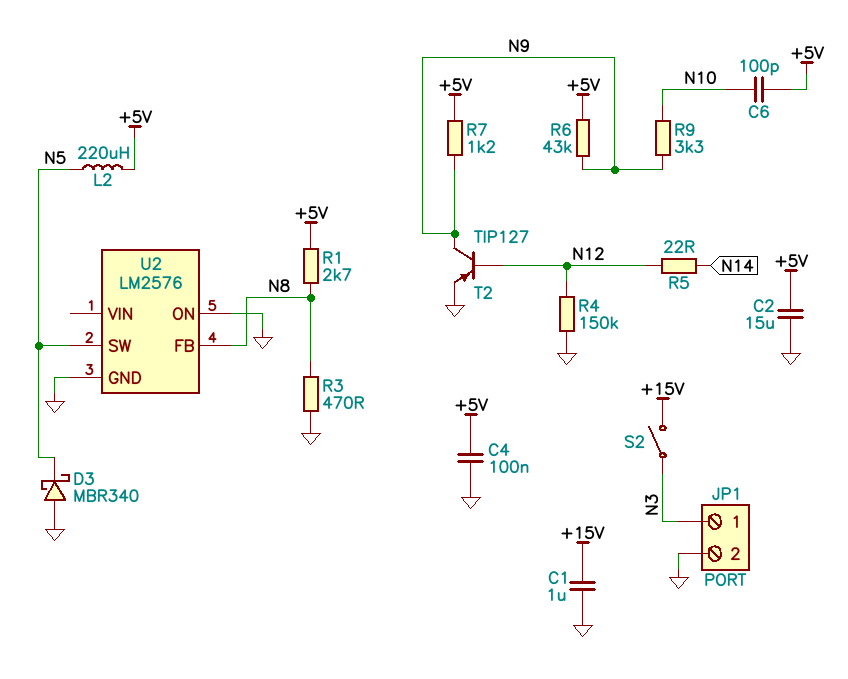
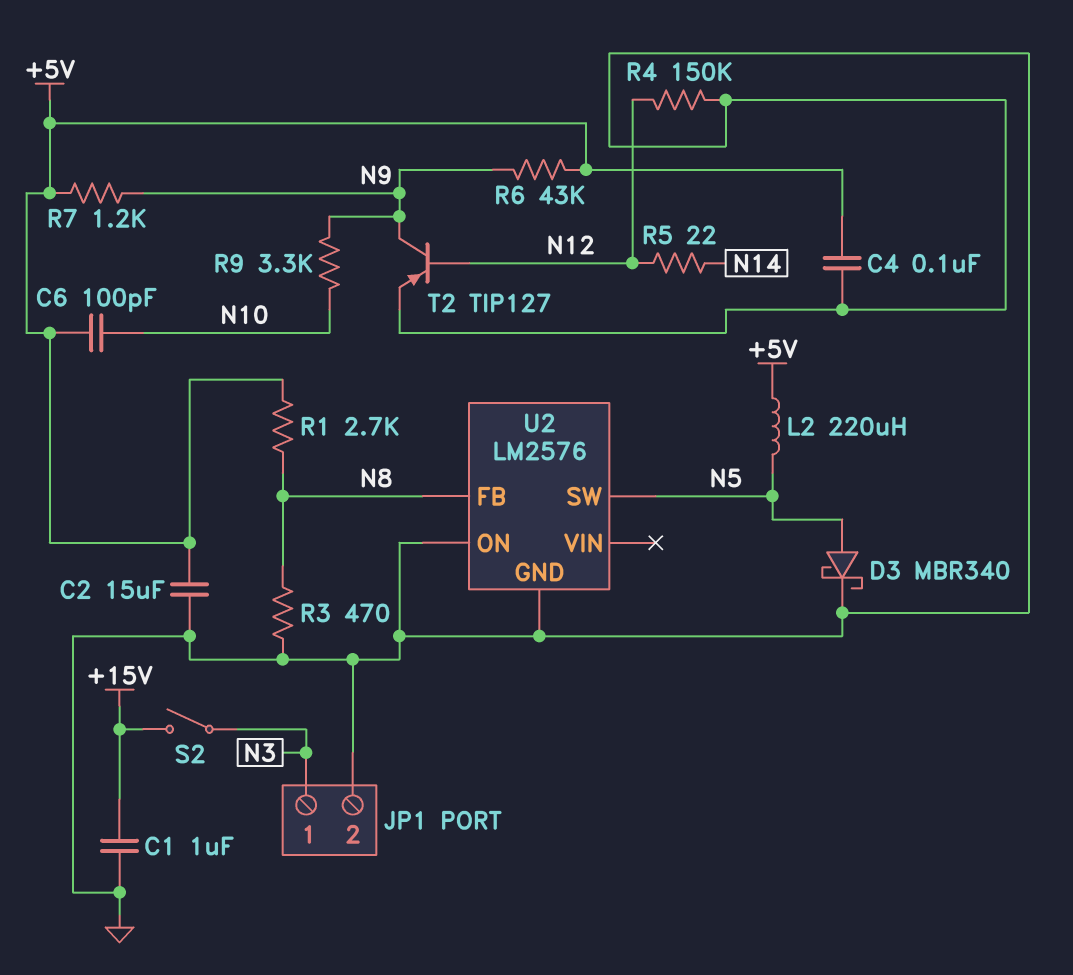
D3: schottky MBR340 (A GND, K N5) -> schottky MBR340 (A N5, K GND)

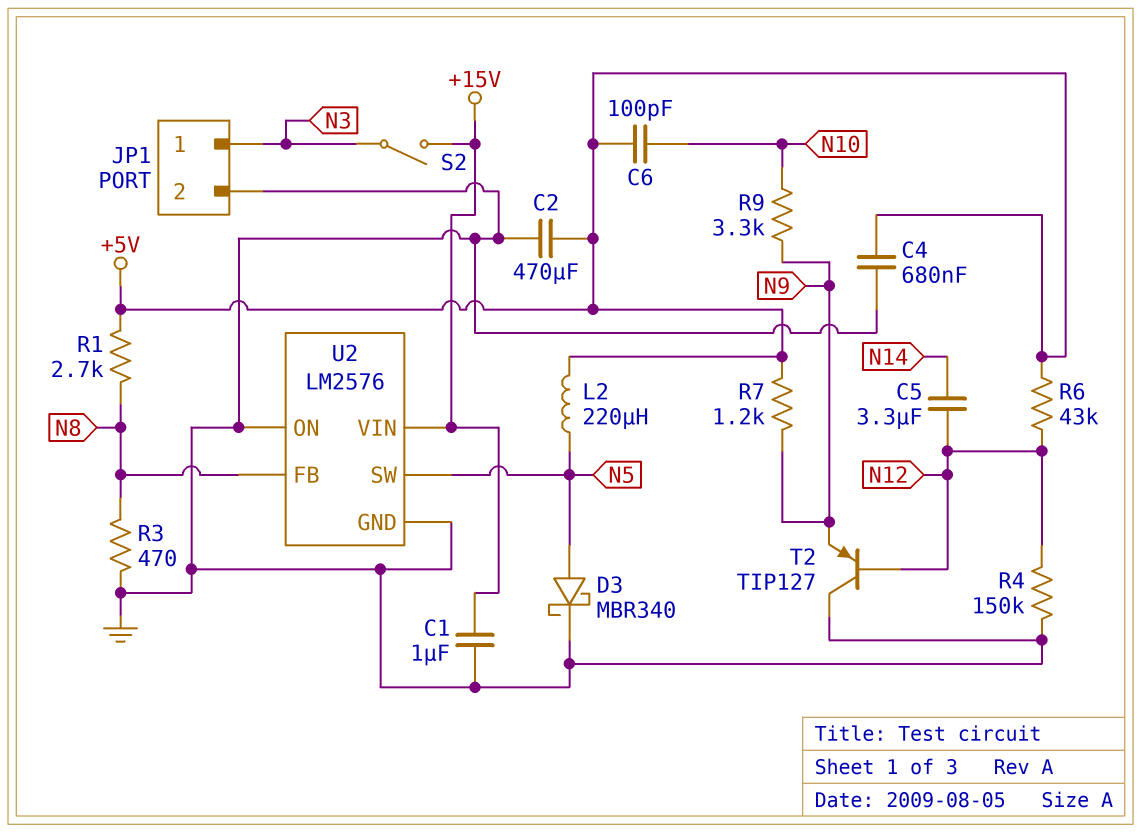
C2: 15uF (+5V, GND) -> 470uF (+5V, GND)
C4: 100nF (+5V, GND) -> 680nF (+5V, GND)
C5: none -> 3.3uF (N12, N14)
R5: 22 (N12, N14) -> none
R6: 43k (+5V, N9) -> 43k (+5V, N12)
T2: PNP TIP127 (B N12, C N9, E GND) -> PNP TIP127 (B N12, C GND, E N9)
U2 pin VIN: none -> +15V

